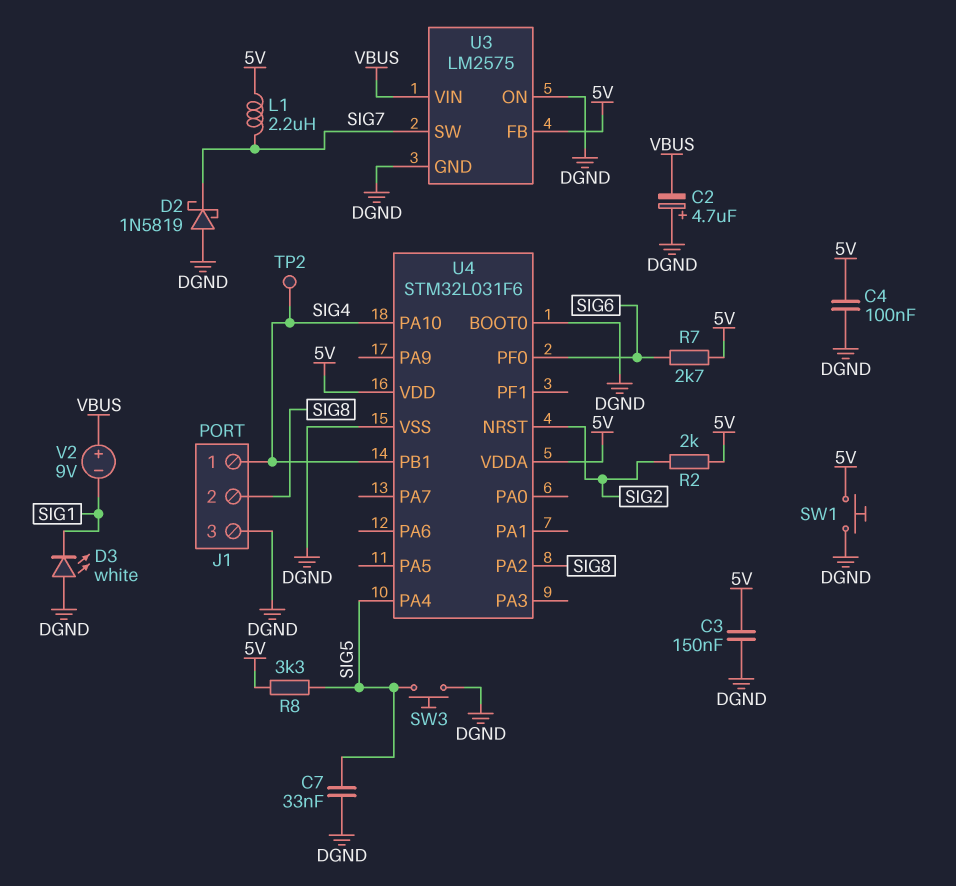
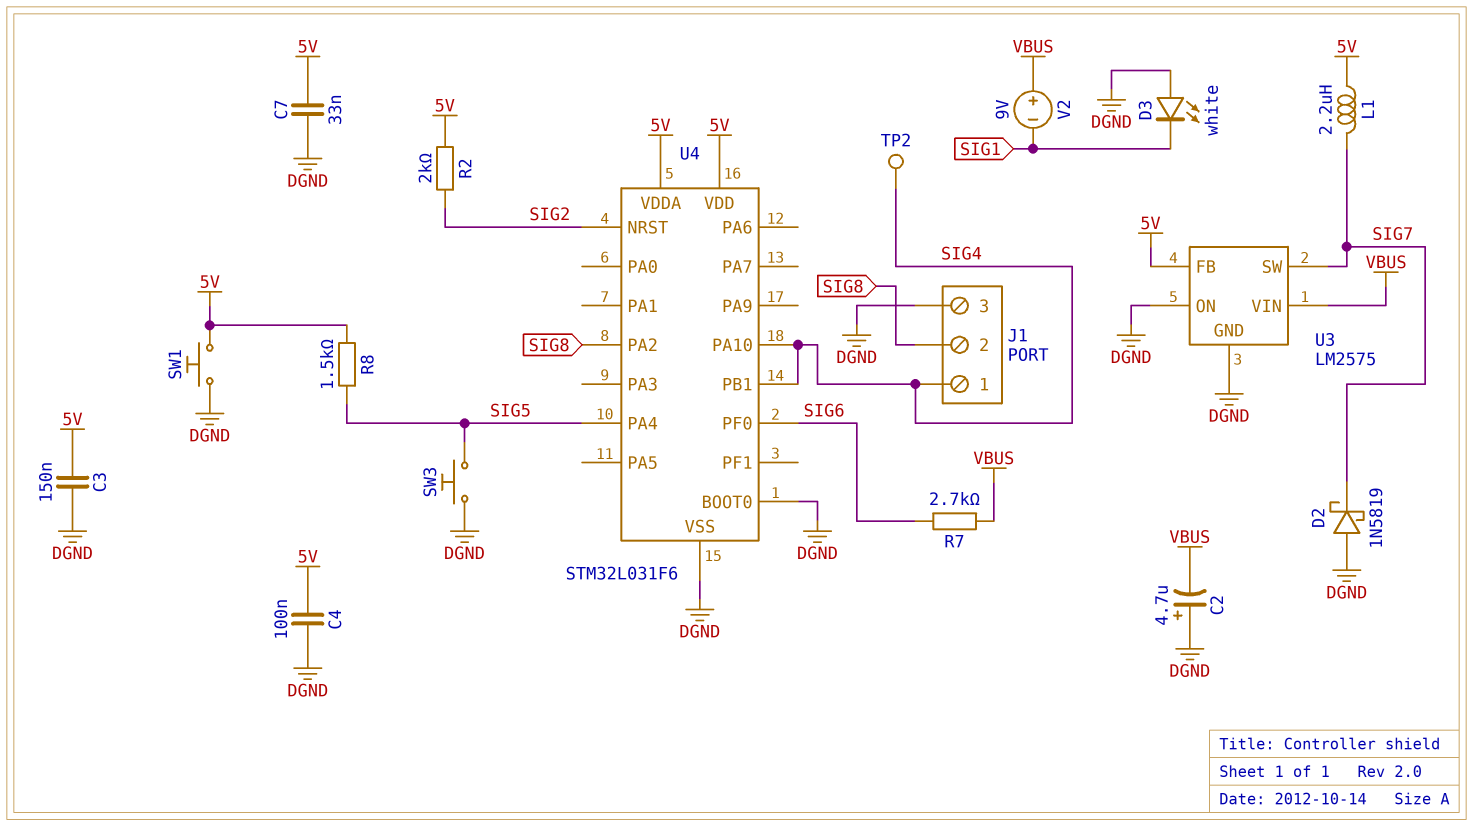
C7: 33nF (DGND, SIG5) -> 33nF (5V, DGND)
R7: 2.7k (5V, SIG6) -> 2.7k (SIG6, VBUS)
R8: 3.3k (5V, SIG5) -> 1.5k (5V, SIG5)

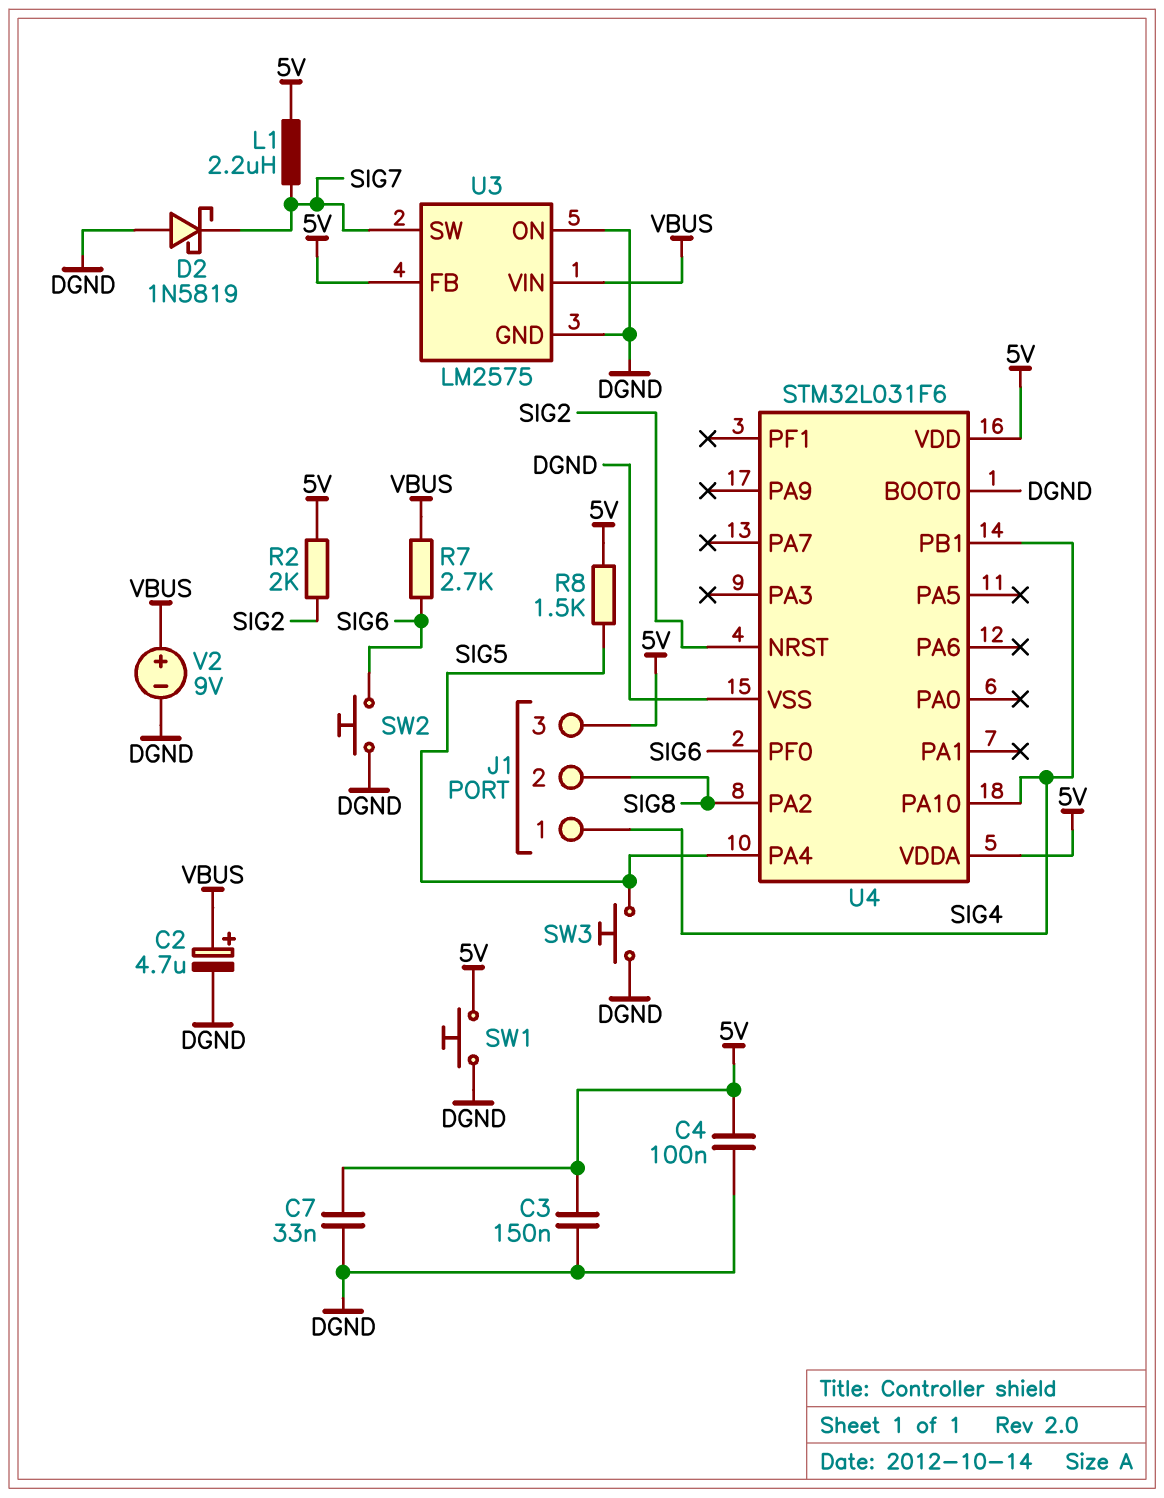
C2: 4.7uF (plus DGND, minus VBUS) -> 4.7uF (plus VBUS, minus DGND)
D3: LED white (A DGND, K SIG1) -> none
J1 pin 3: DGND -> 5V
SW2: none -> button (DGND, SIG6)
TP2: test point (SIG4) -> none
V2: 9V (plus VBUS, minus SIG1) -> 9V (plus VBUS, minus DGND)

